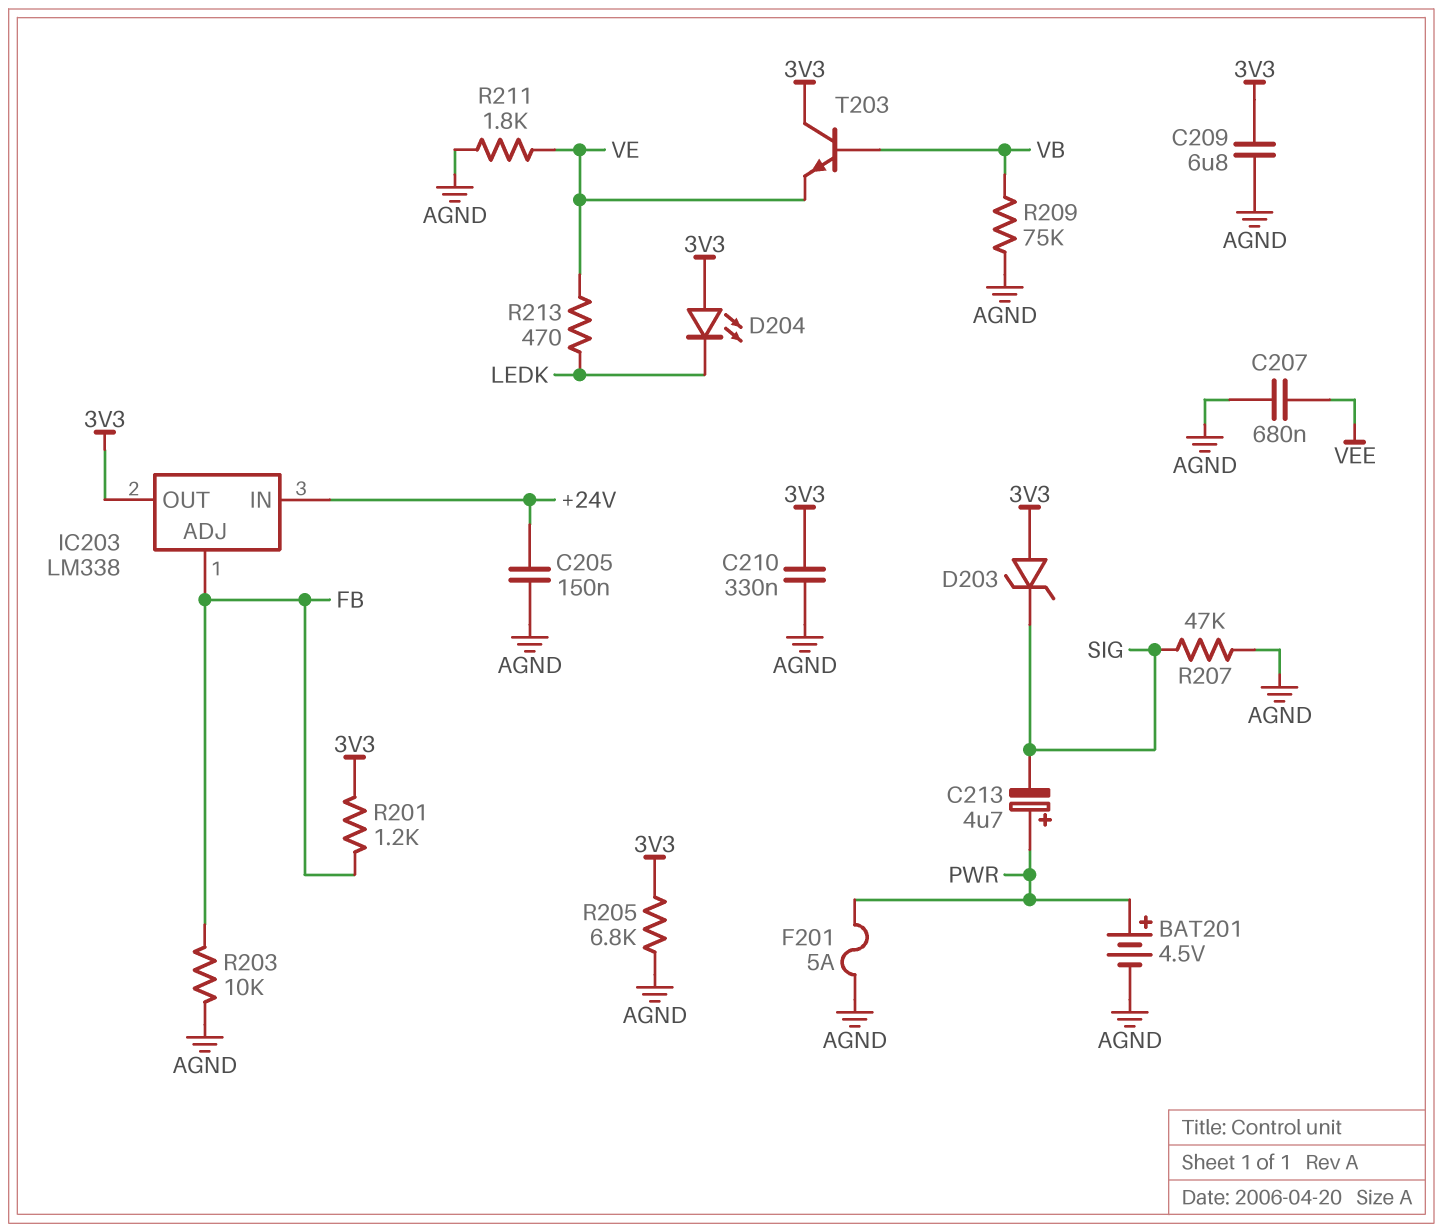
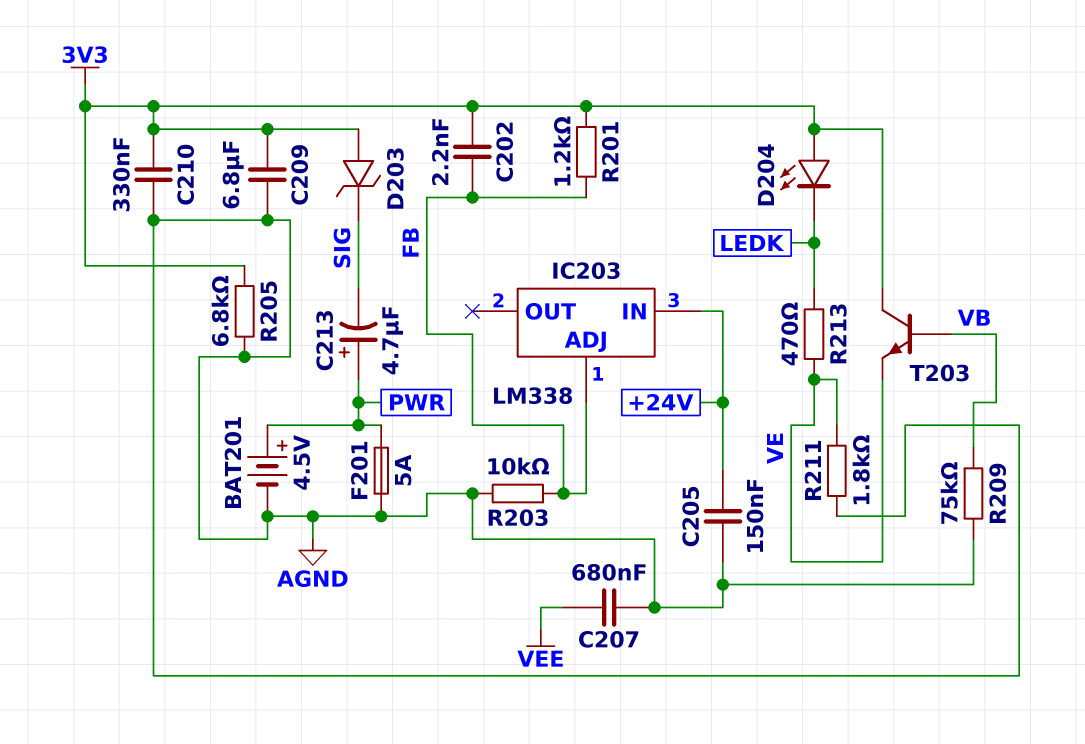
C202: none -> 2.2nF (3V3, FB)
IC203 pin OUT: 3V3 -> none
R207: 47k (AGND, SIG) -> none

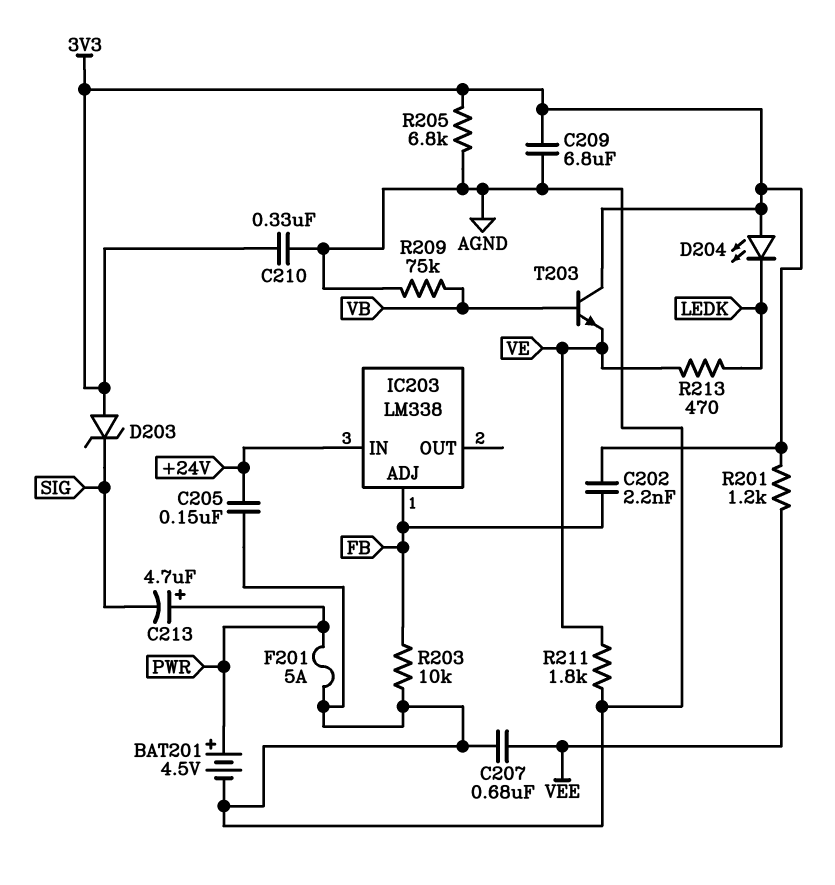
R201: 1.2k (3V3, FB) -> 1.2k (3V3, VEE)

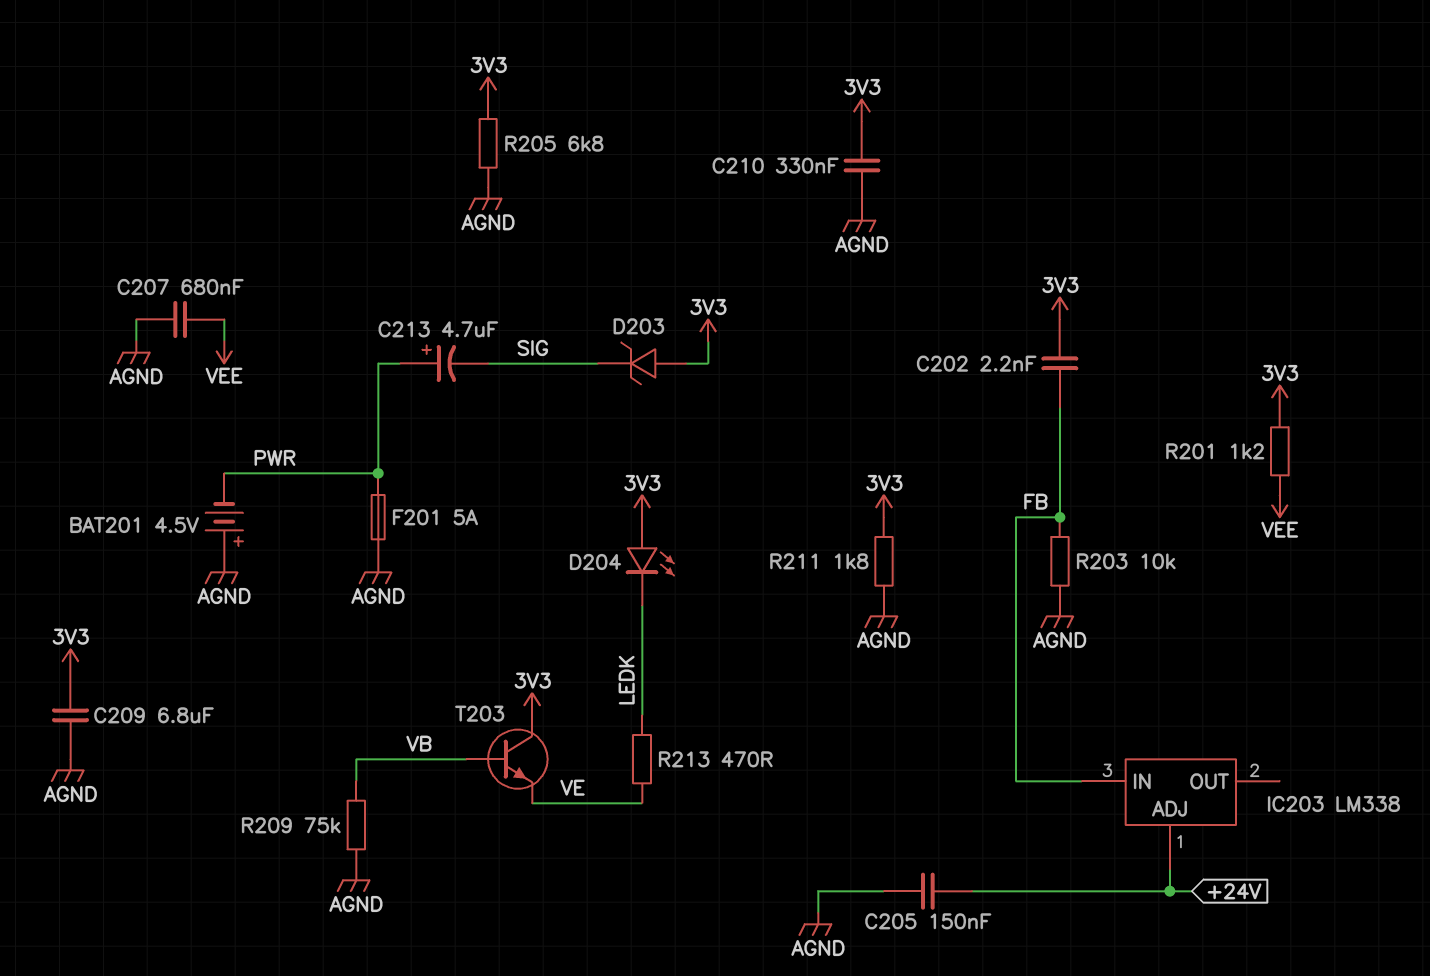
BAT201: 4.5V (plus PWR, minus AGND) -> 4.5V (plus AGND, minus PWR)
IC203 pin ADJ: FB -> +24V
IC203 pin IN: +24V -> FB
R211: 1.8k (AGND, VE) -> 1.8k (3V3, AGND)

